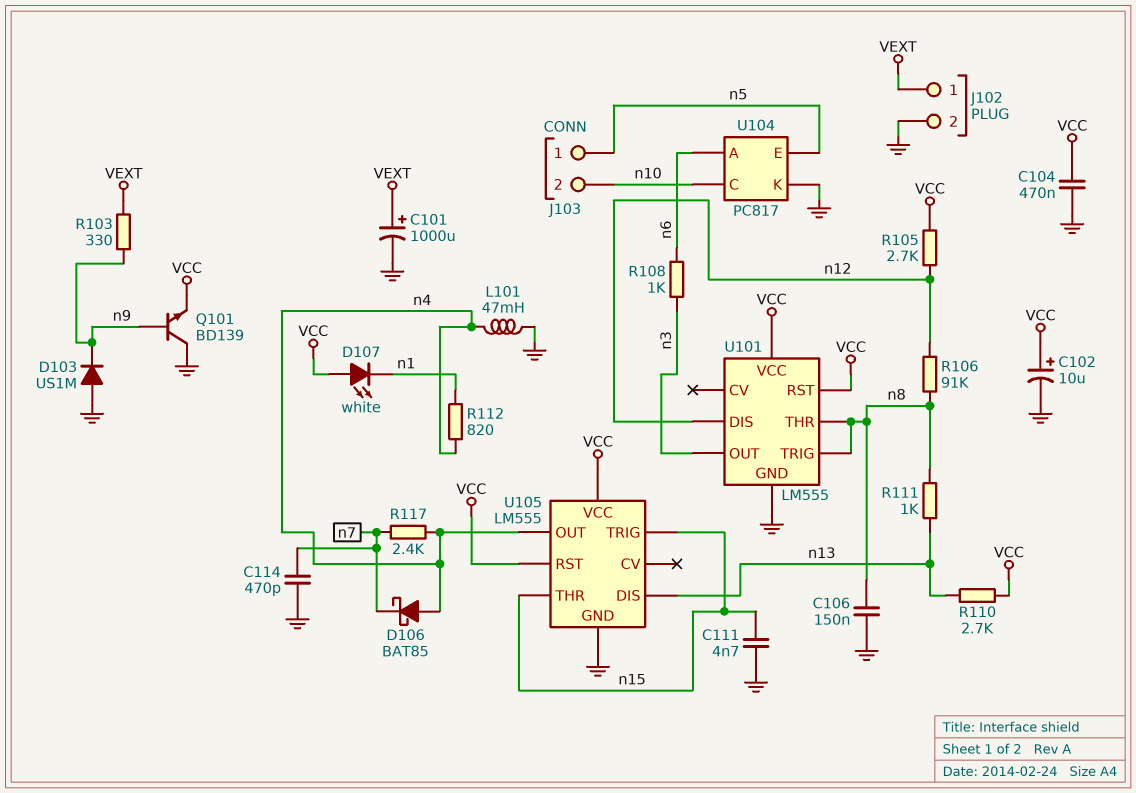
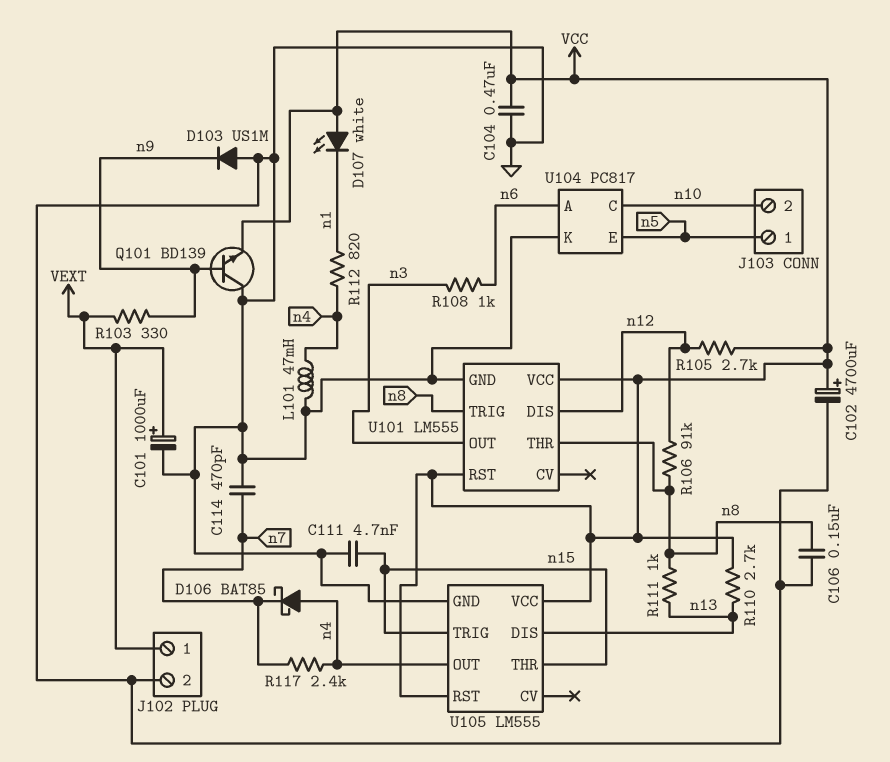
C102: 10uF (plus VCC, minus GND) -> 4700uF (plus VCC, minus GND)

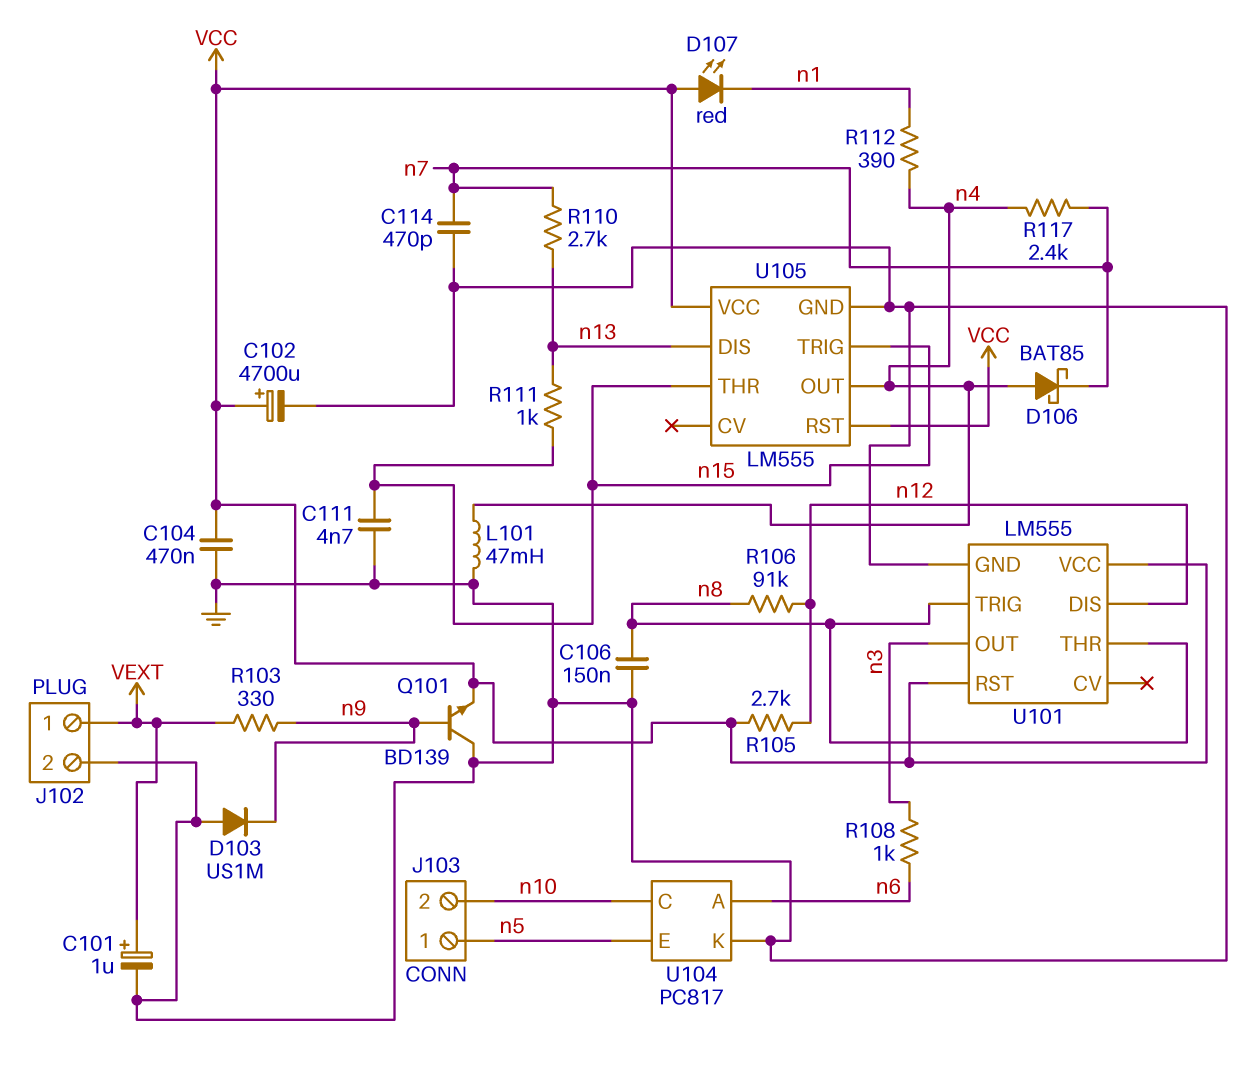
C101: 1000uF (plus VEXT, minus GND) -> 1uF (plus VEXT, minus GND)
D107: LED white (A VCC, K n1) -> LED red (A VCC, K n1)
R110: 2.7k (VCC, n13) -> 2.7k (n7, n13)
R111: 1k (n8, n13) -> 1k (n13, n15)
R112: 820 (n1, n4) -> 390 (n1, n4)

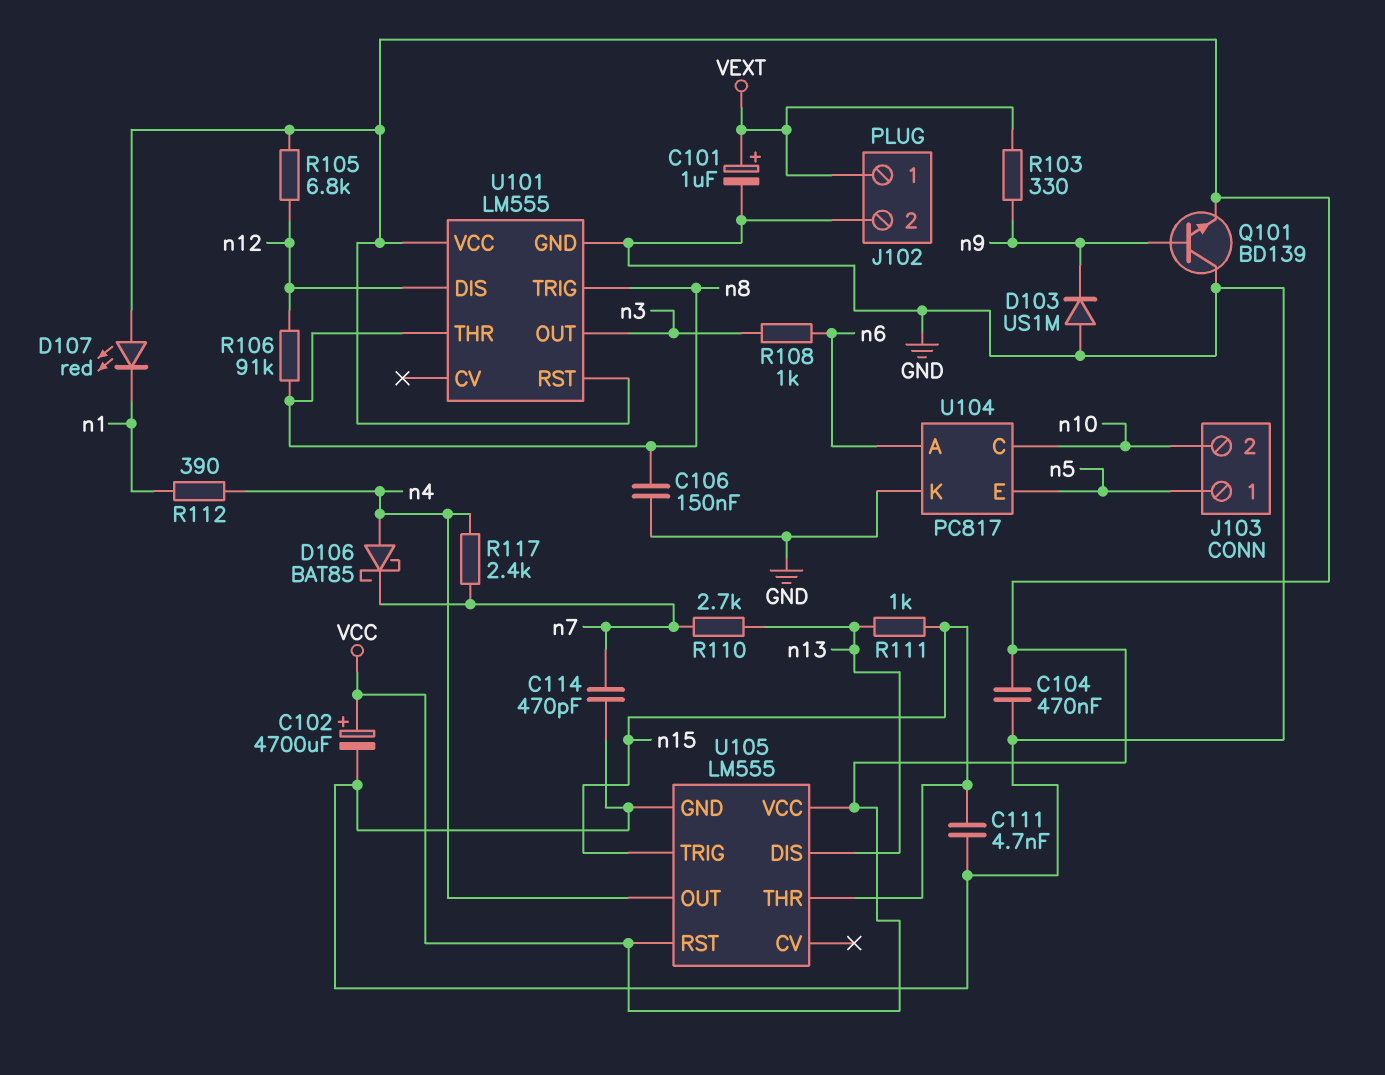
L101: 47mH (GND, n4) -> none
R105: 2.7k (VCC, n12) -> 6.8k (VCC, n12)

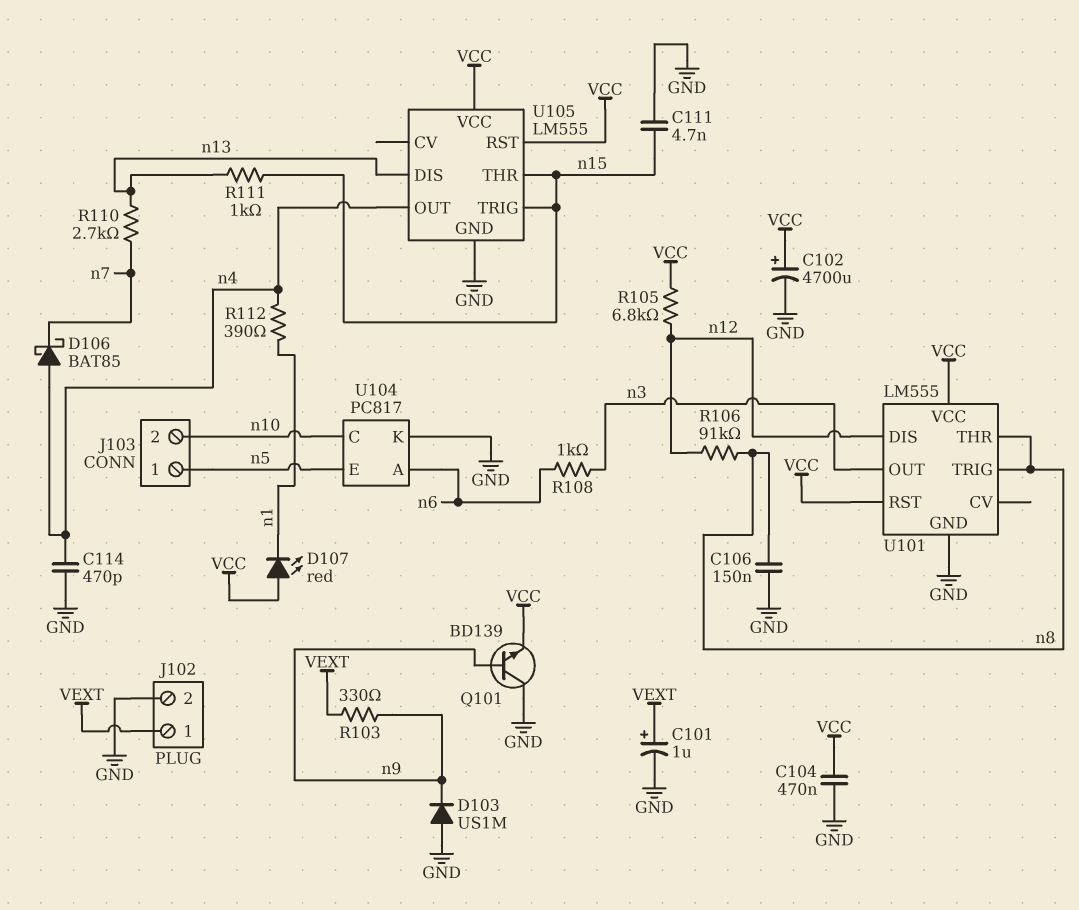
C114: 470pF (GND, n7) -> 470pF (GND, n4)
R117: 2.4k (n4, n7) -> none

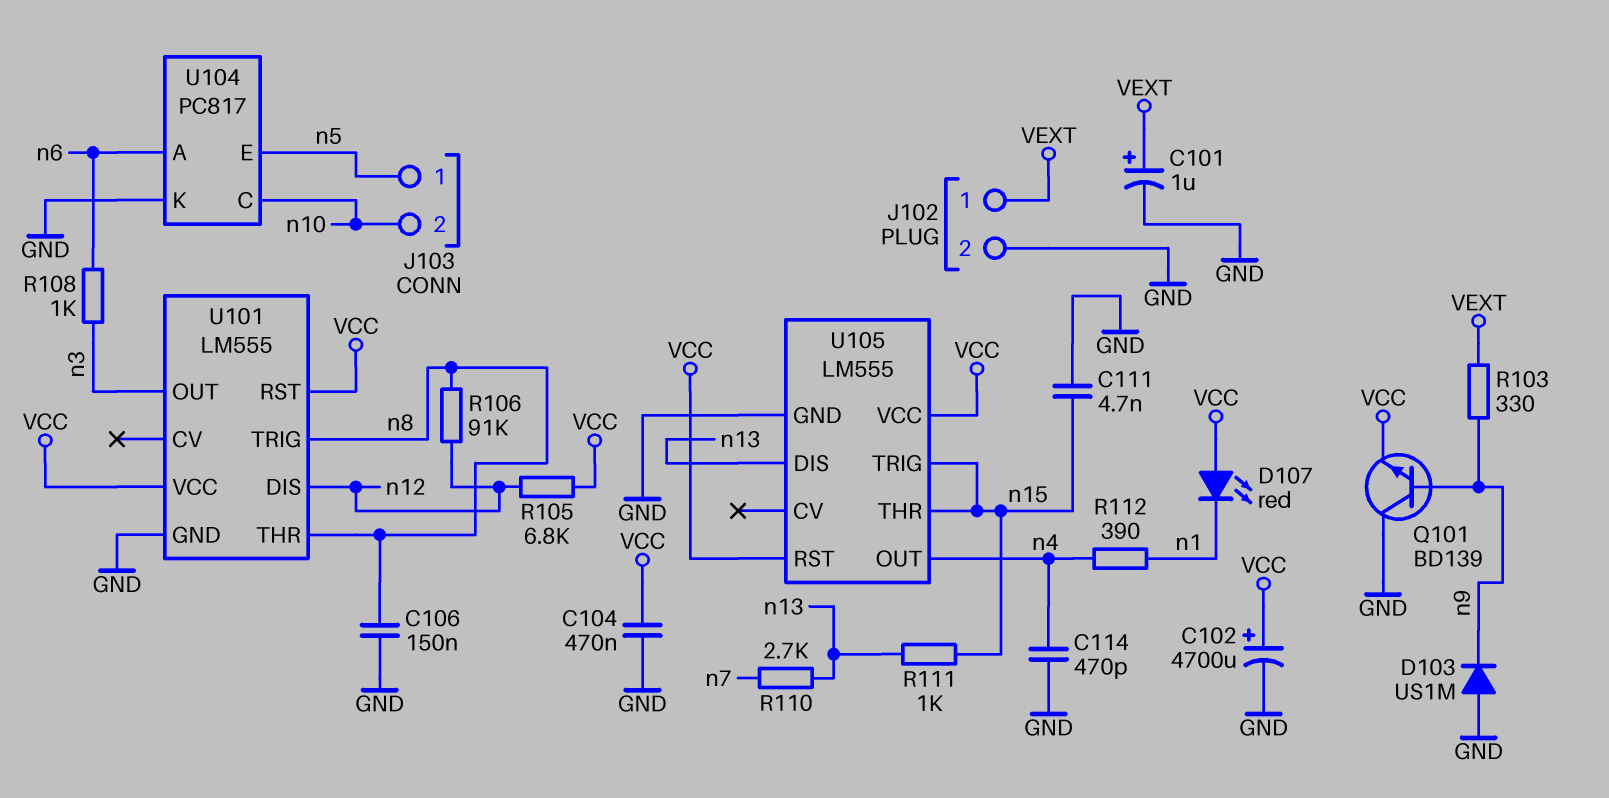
D106: schottky BAT85 (A n4, K n7) -> none

